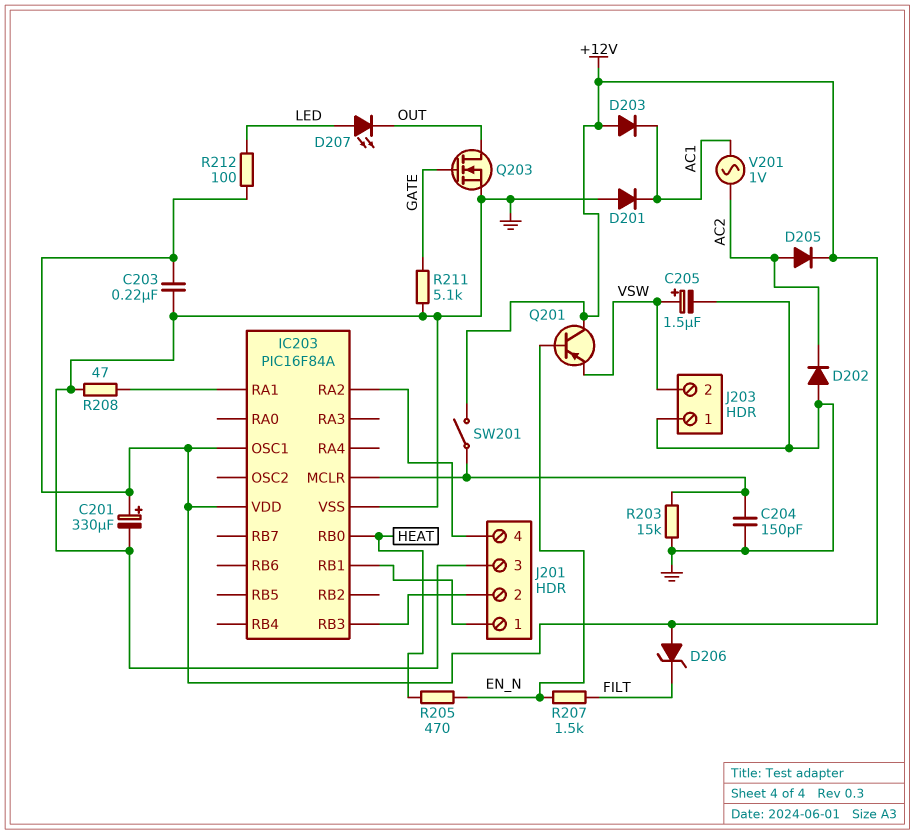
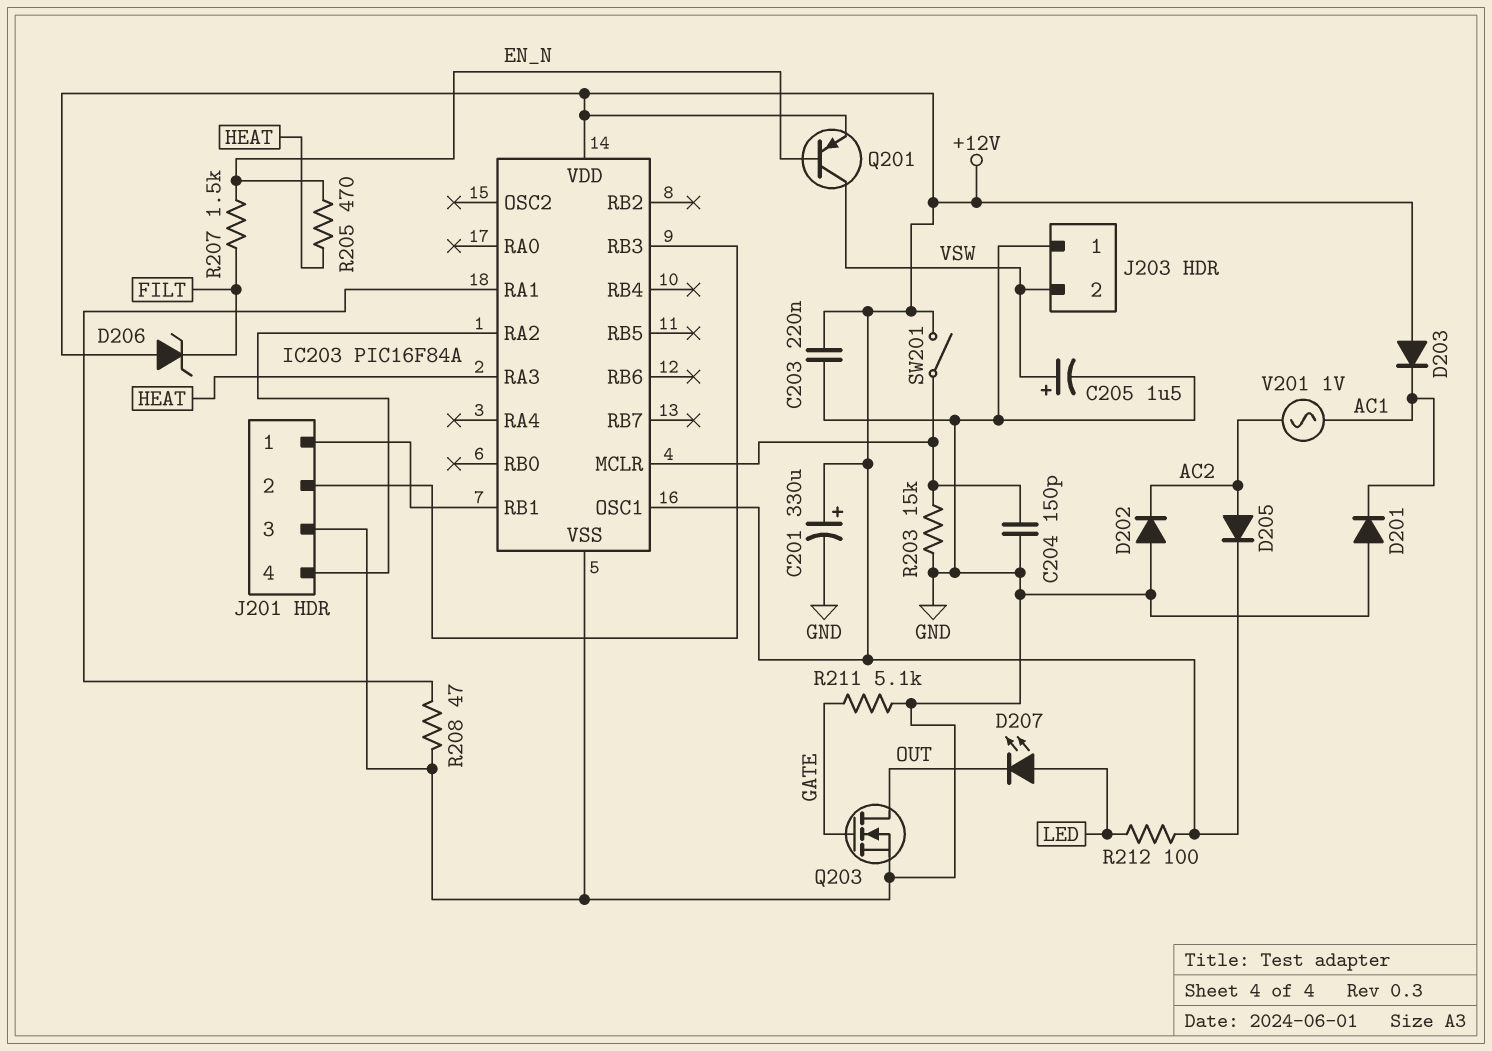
IC203 pin RA3: none -> HEAT
IC203 pin RB0: HEAT -> none
Q201: PNP (B EN_N, C +12V, E VSW) -> PNP (B EN_N, C VSW, E +12V)

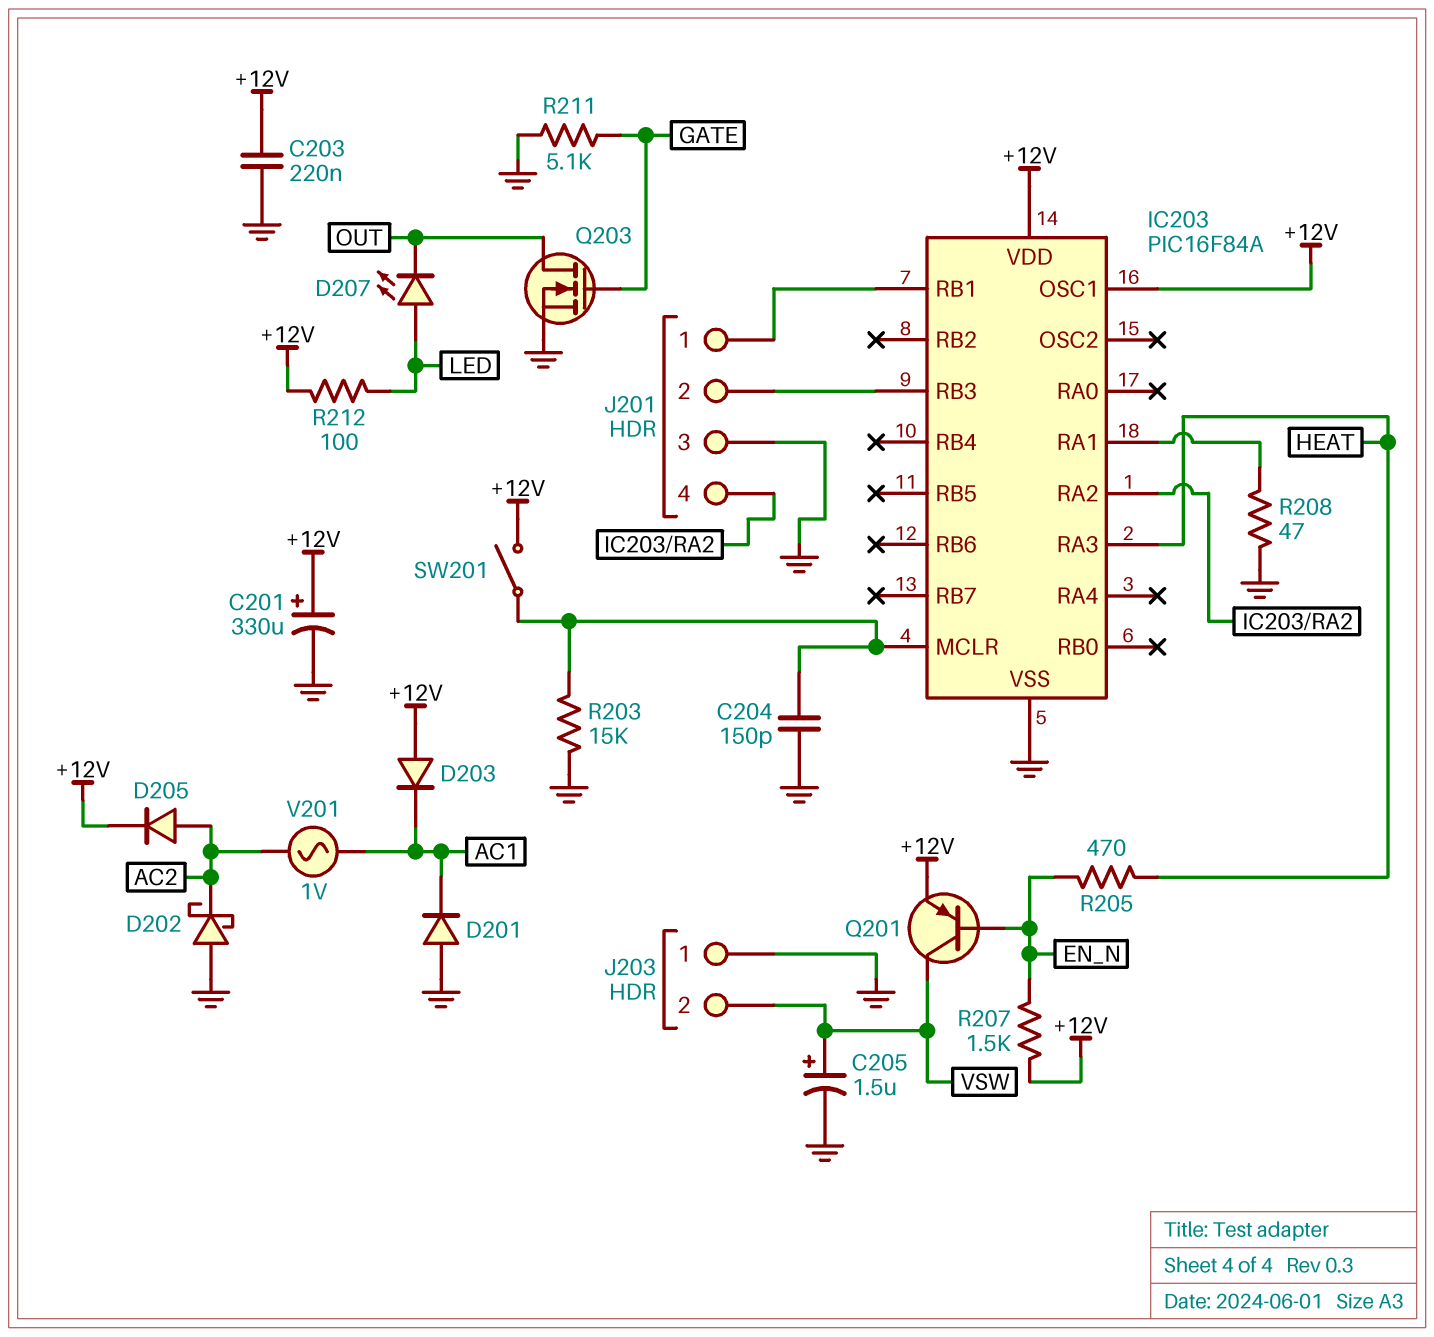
D202: diode (A GND, K AC2) -> schottky (A GND, K AC2)
D206: zener (A +12V, K FILT) -> none
R207: 1.5k (EN_N, FILT) -> 1.5k (+12V, EN_N)

